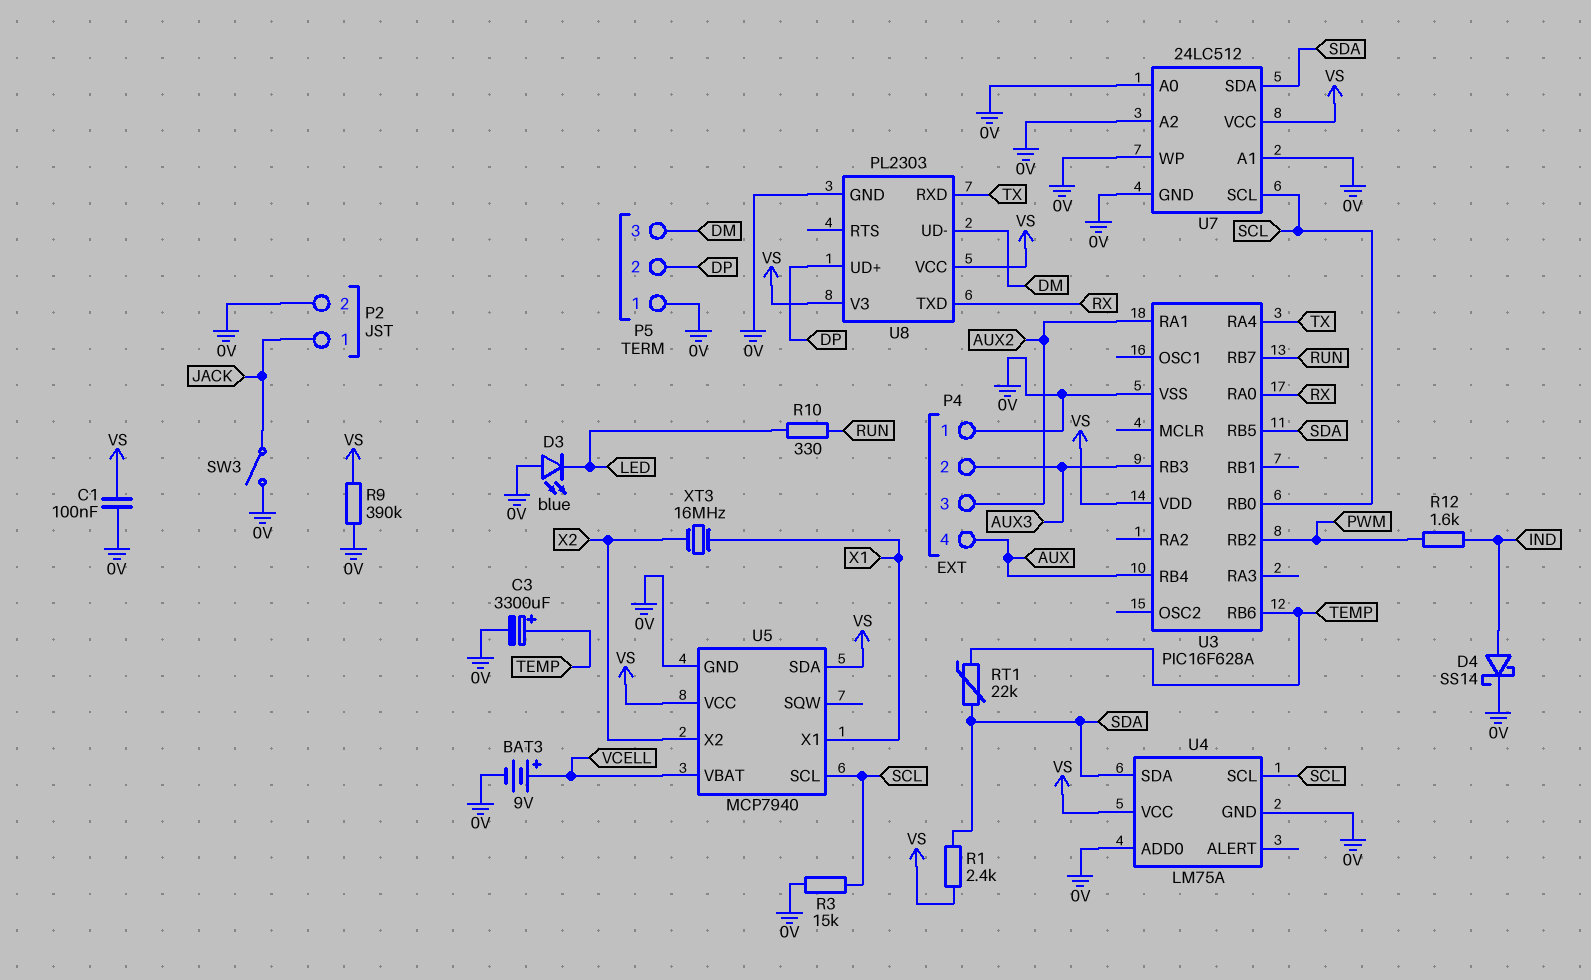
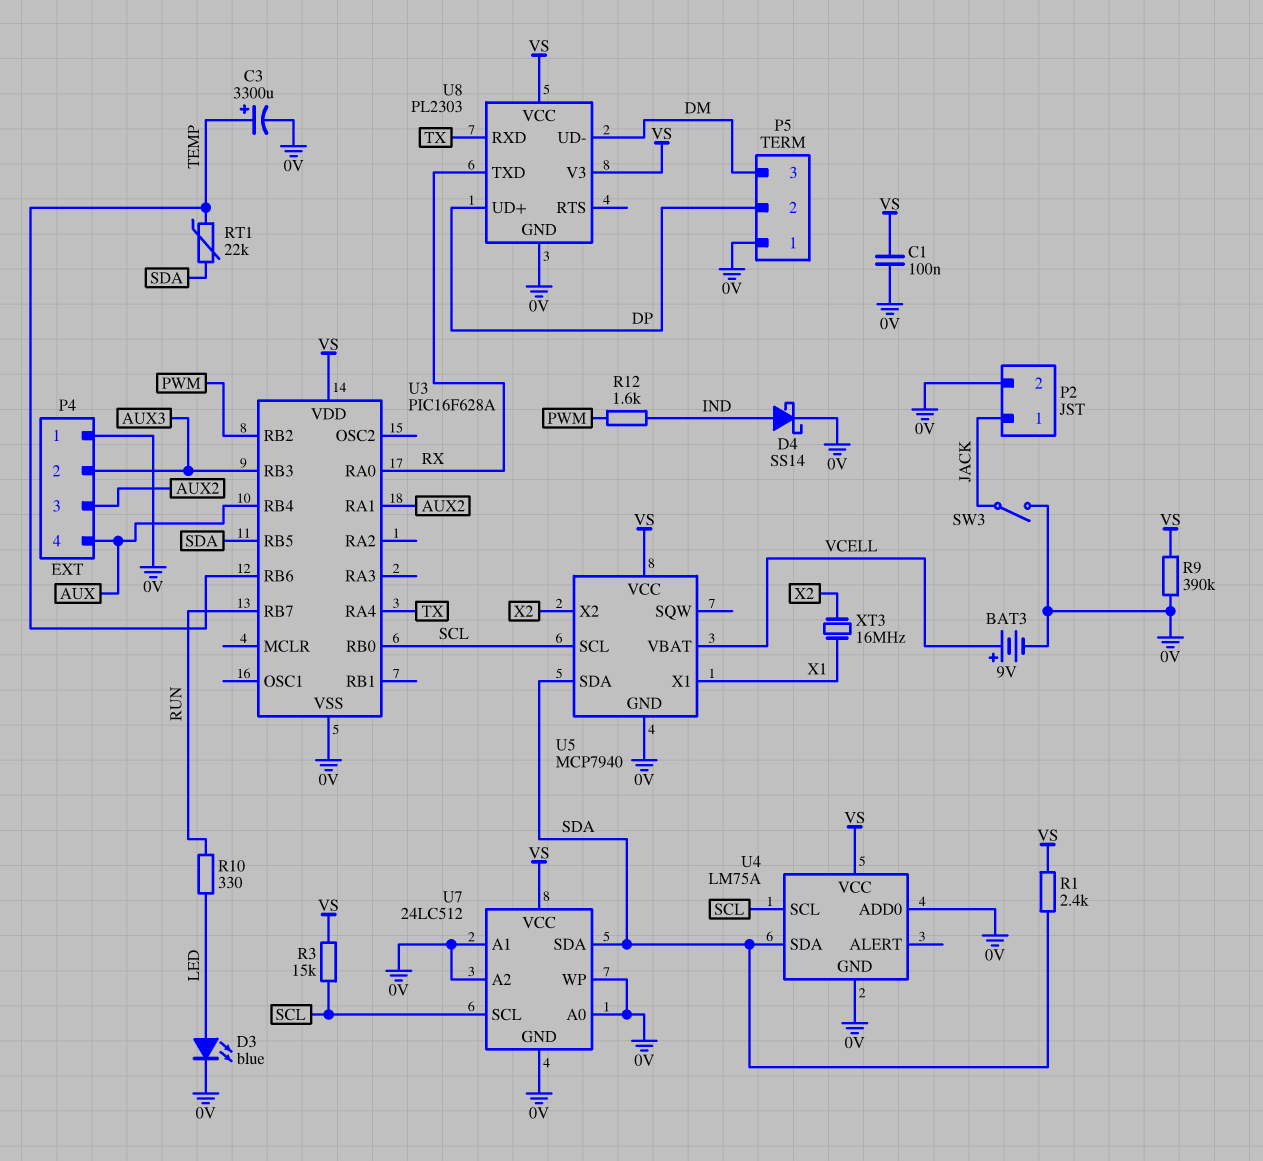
D3: LED blue (A 0V, K LED) -> LED blue (A LED, K 0V)
R3: 15k (0V, SCL) -> 15k (SCL, VS)
U5 pin SDA: VS -> SDA

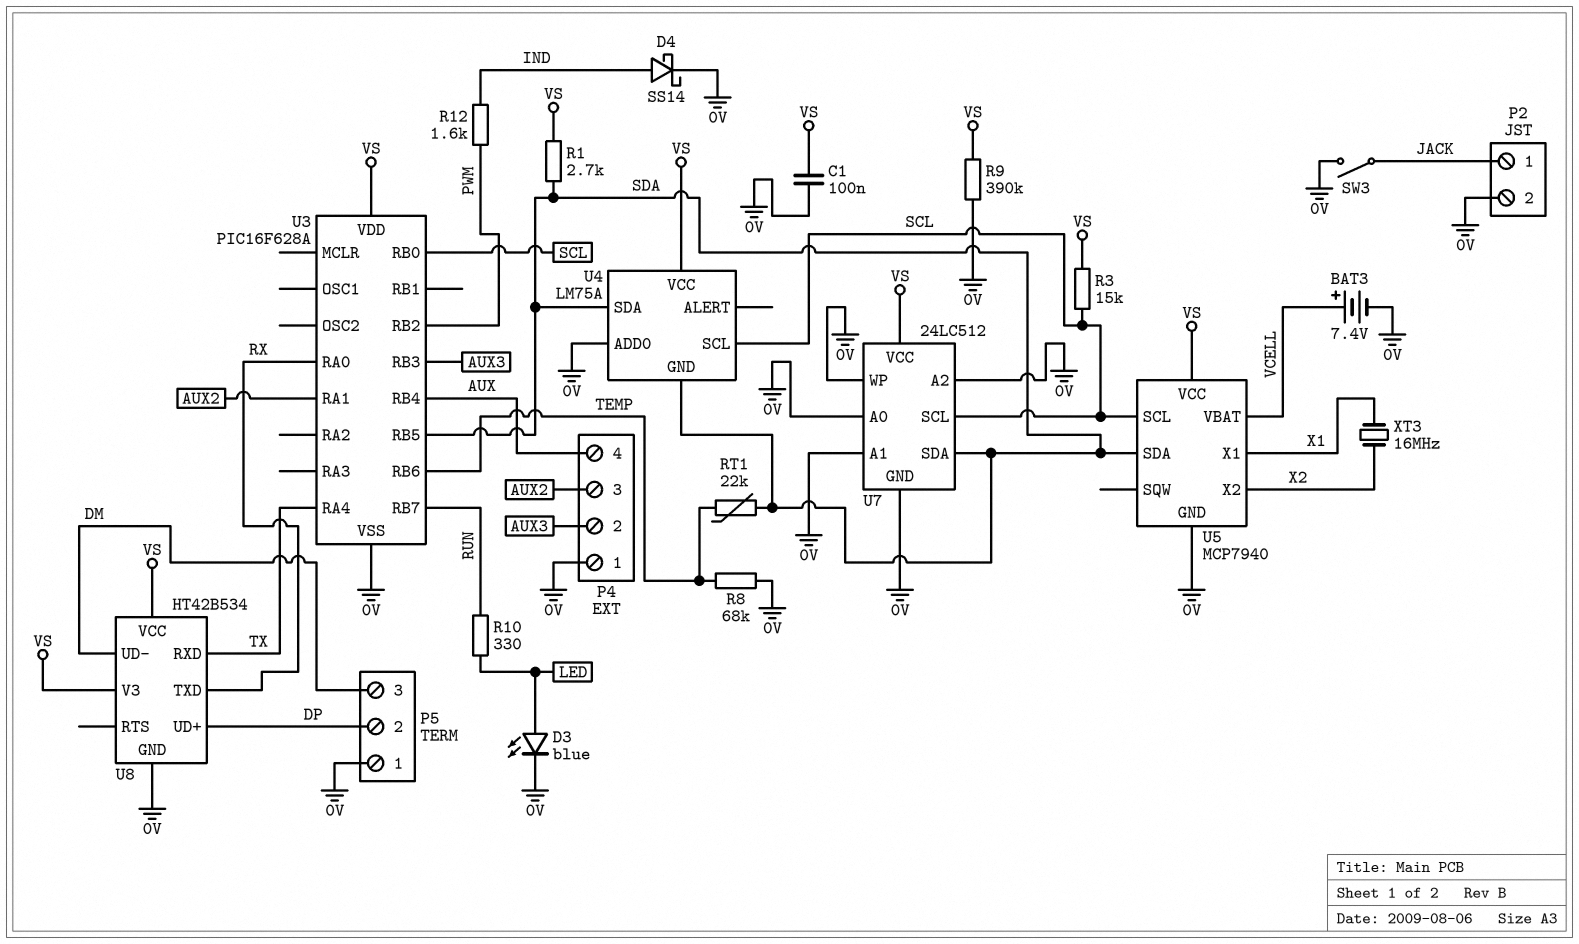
BAT3: 9V (plus VCELL, minus 0V) -> 7.4V (plus VCELL, minus 0V)
C3: 3300uF (plus TEMP, minus 0V) -> none
R1: 2.4k (SDA, VS) -> 2.7k (SDA, VS)
R8: none -> 68k (0V, TEMP)
U4 pin GND: 0V -> SDA
U8: PL2303 -> HT42B534

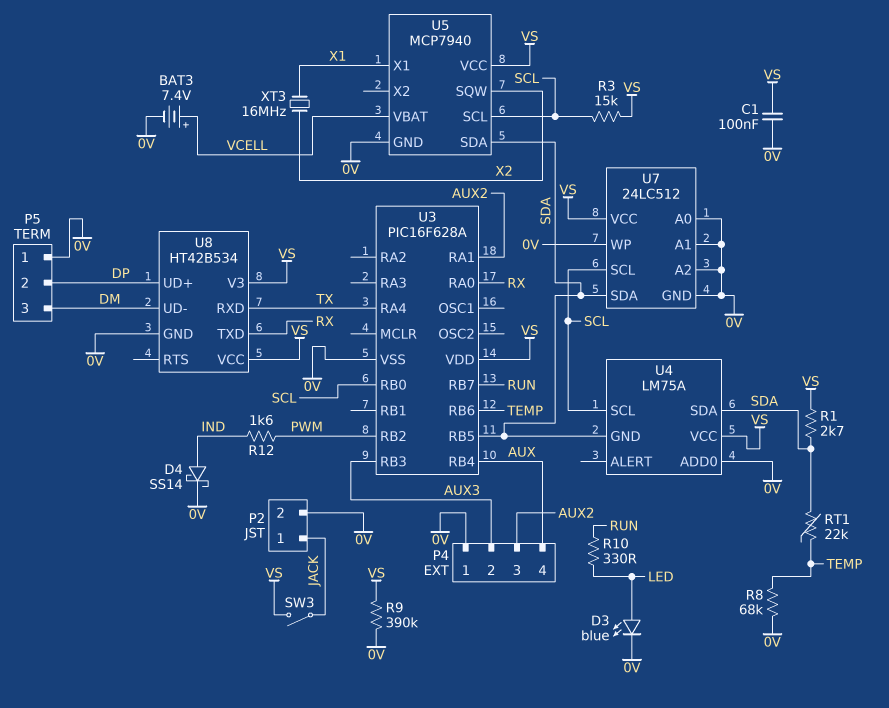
SW3: switch (0V, JACK) -> switch (JACK, VS)
U5 pin SQW: none -> X2
U5 pin X2: X2 -> none

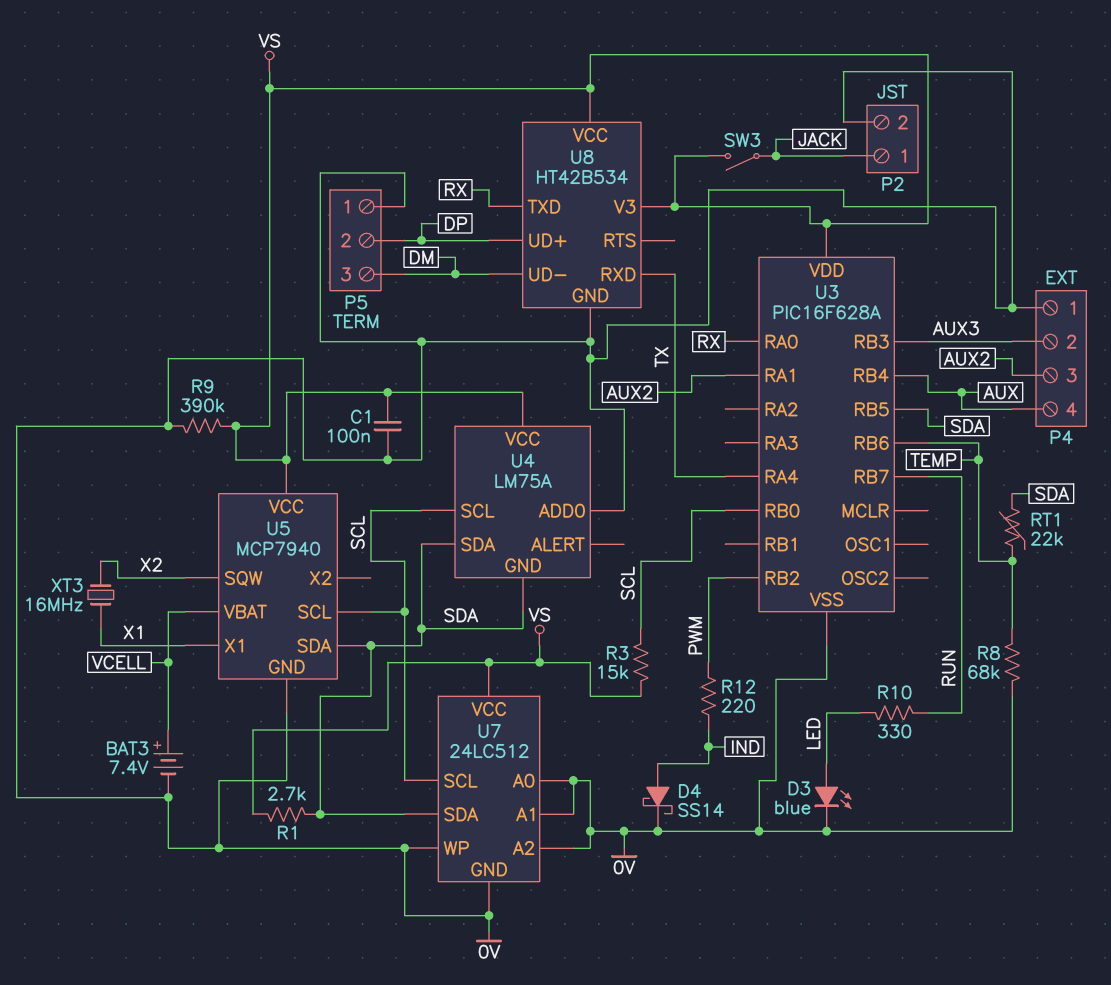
R12: 1.6k (IND, PWM) -> 220 (IND, PWM)

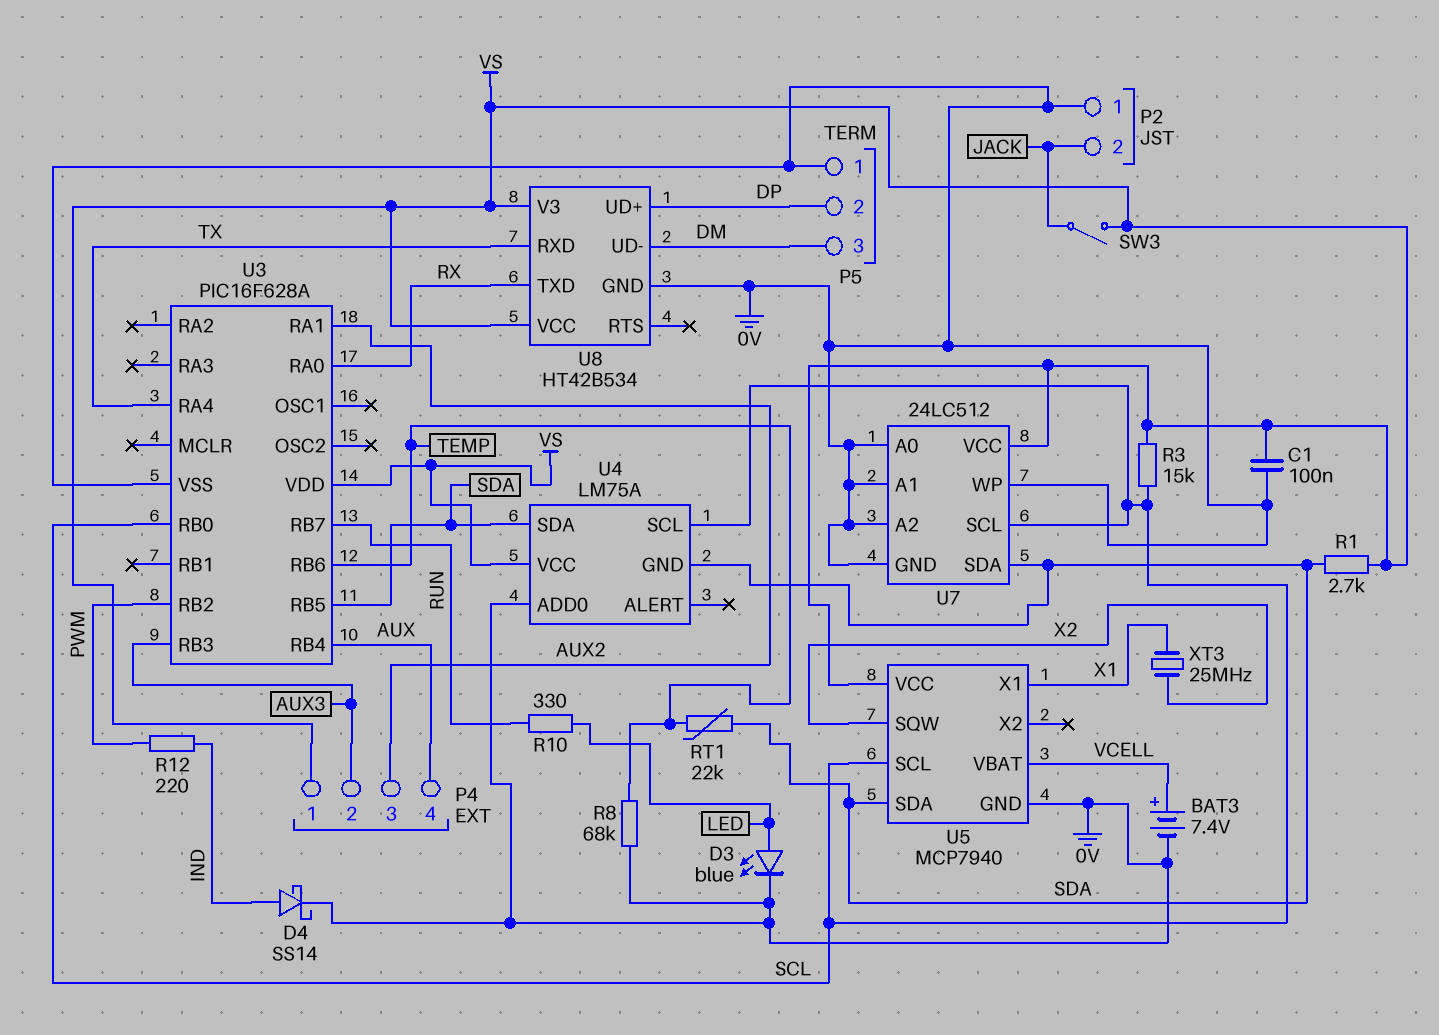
P2 pin 1: JACK -> 0V
P2 pin 2: 0V -> JACK
P4 pin 1: 0V -> VS
R9: 390k (0V, VS) -> none
XT3: 16MHz (X1, X2) -> 25MHz (X1, X2)

